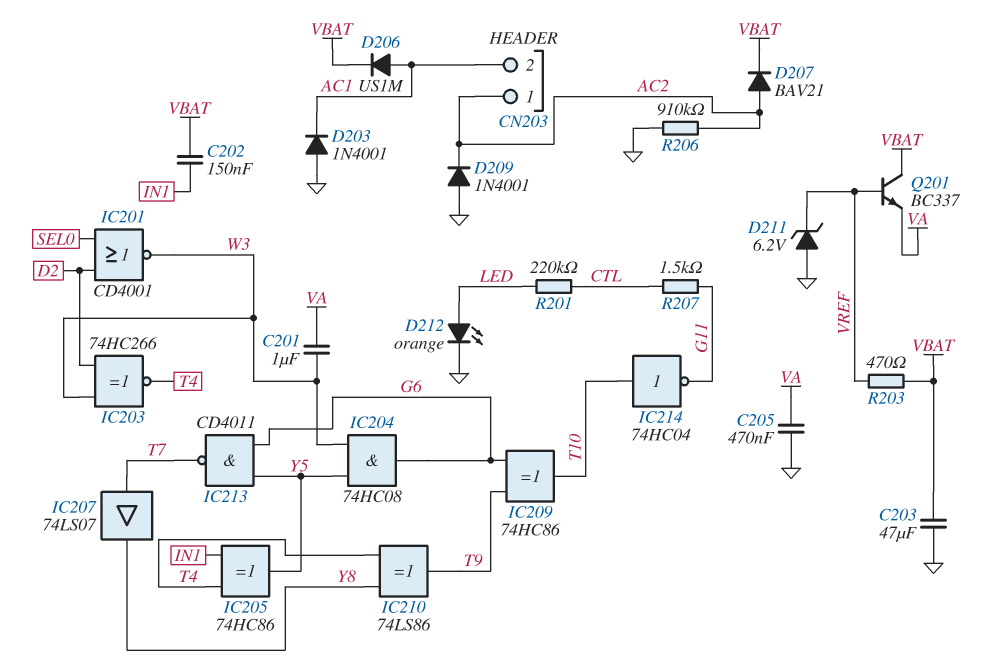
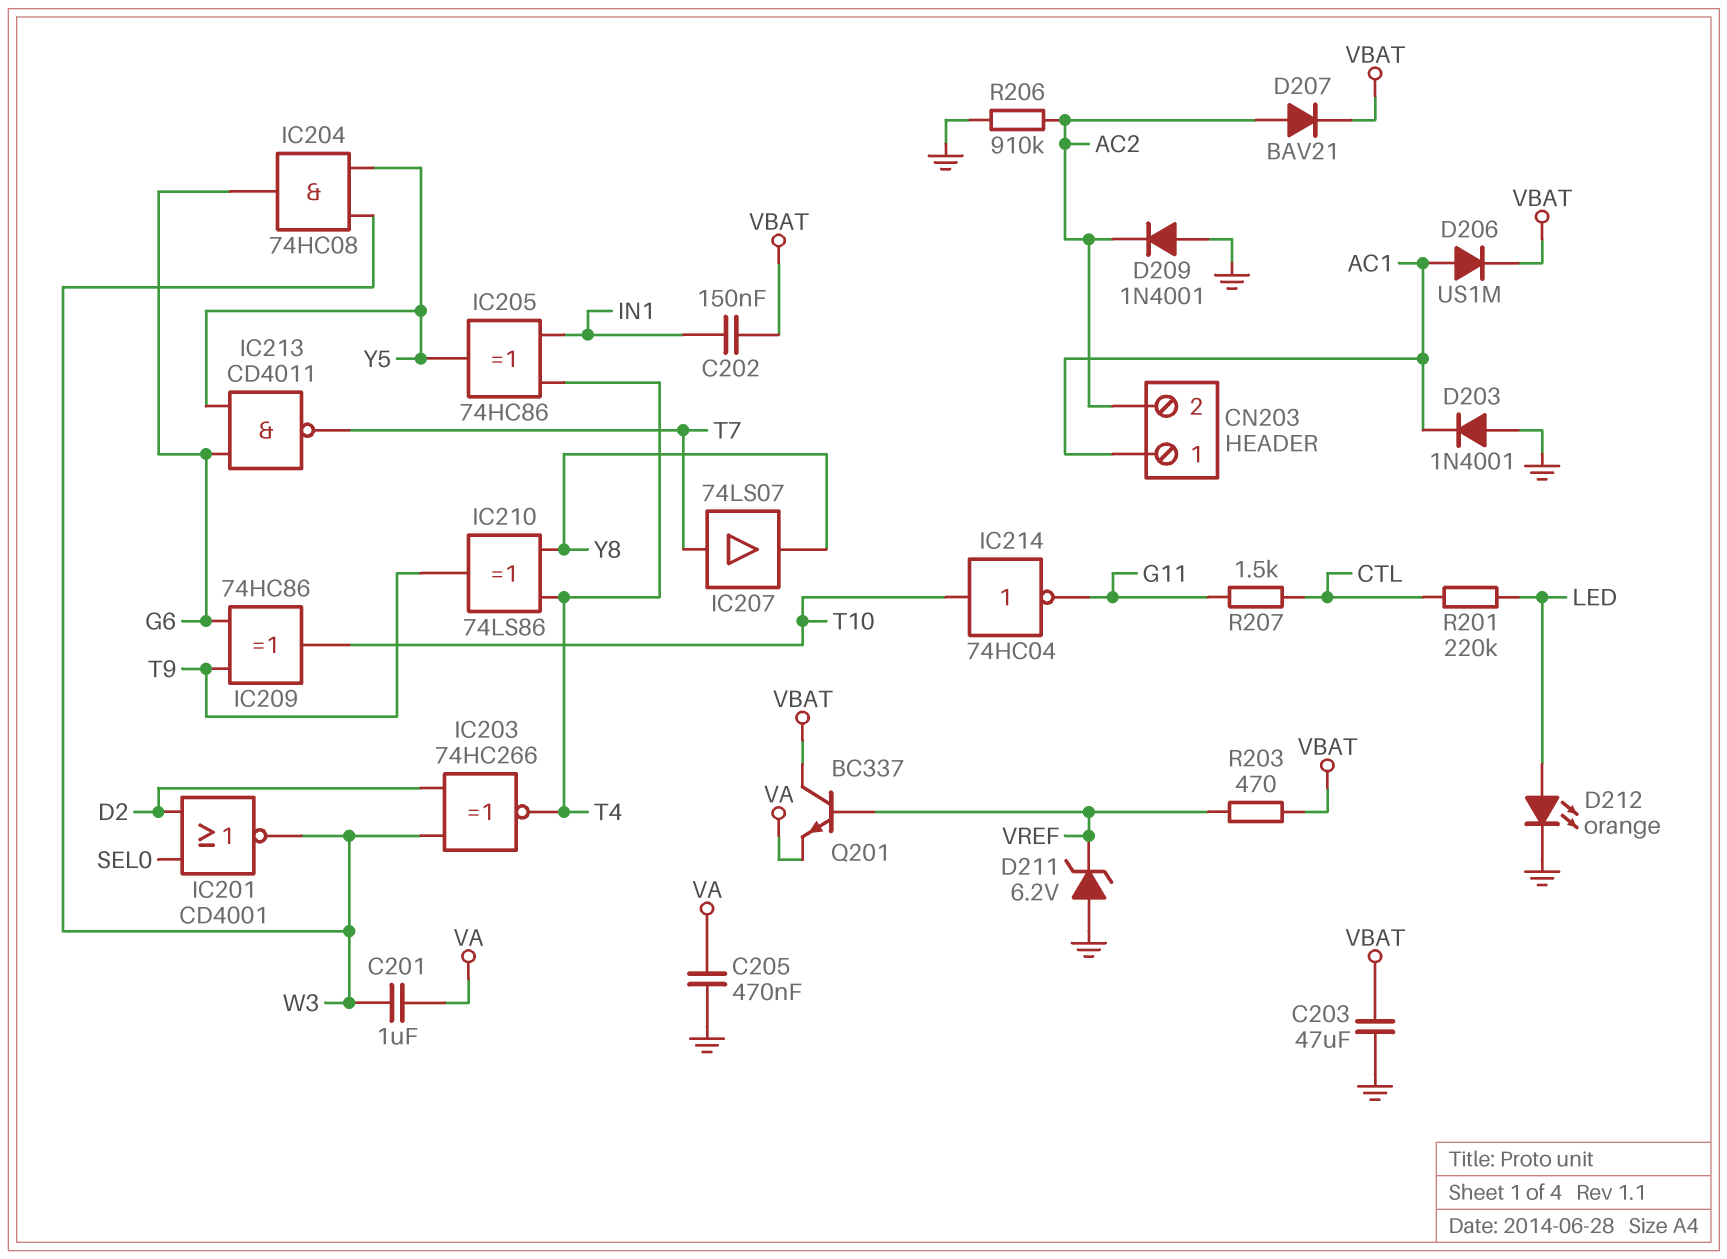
CN203 pin 1: AC2 -> AC1
CN203 pin 2: AC1 -> AC2

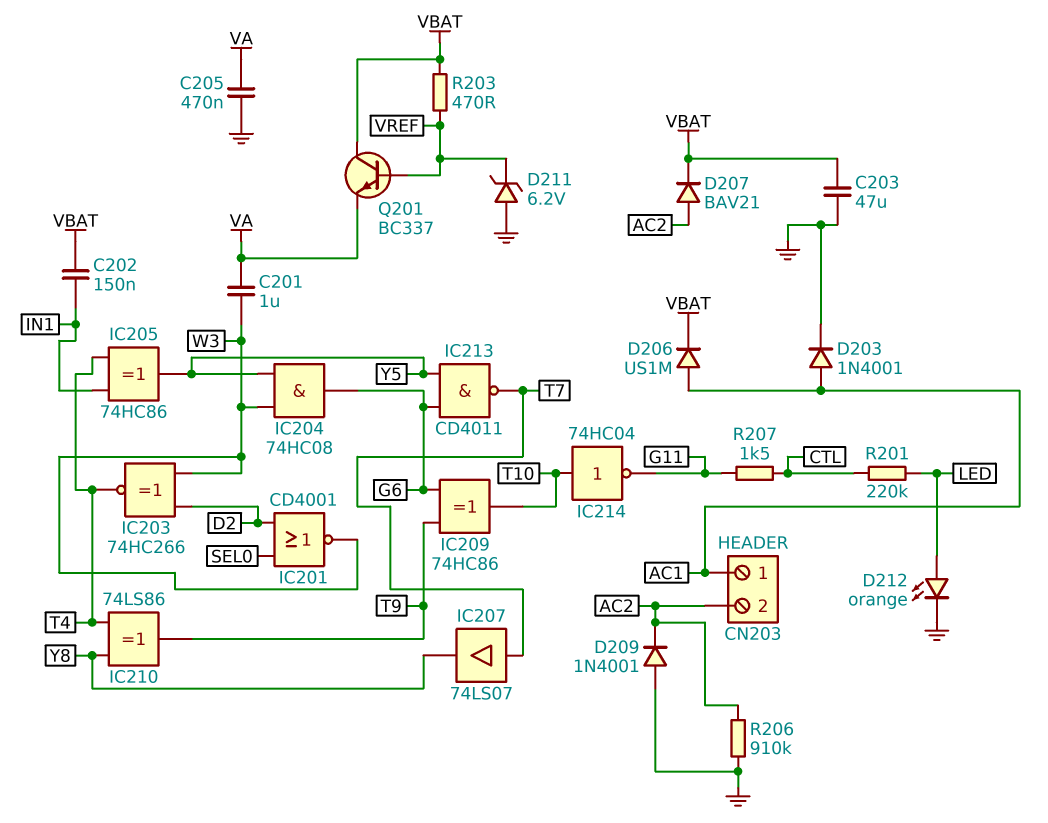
D203: diode 1N4001 (A GND, K AC1) -> diode 1N4001 (A AC1, K GND)

